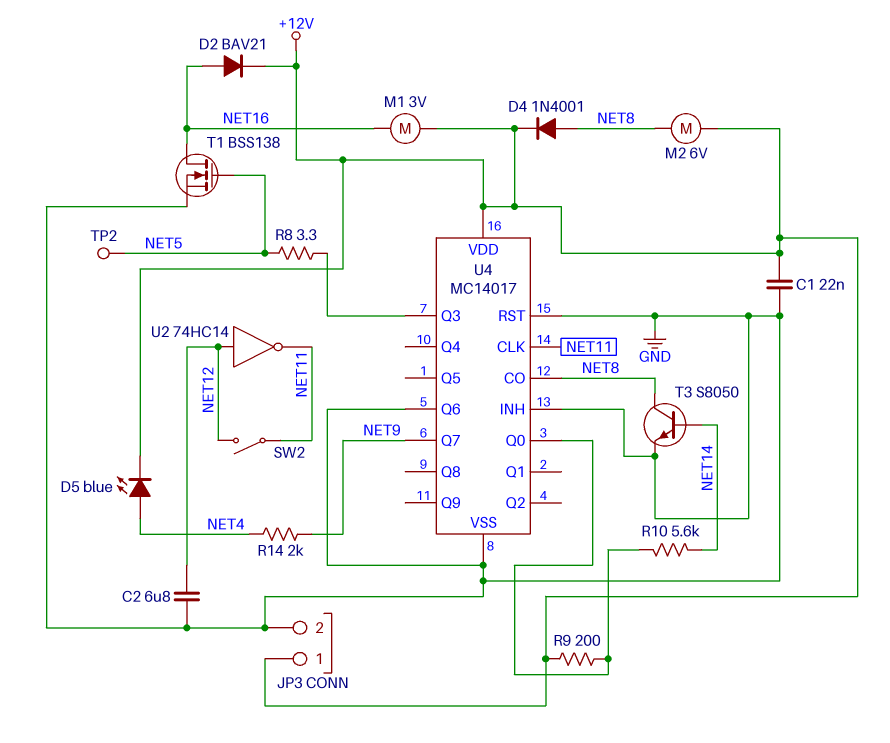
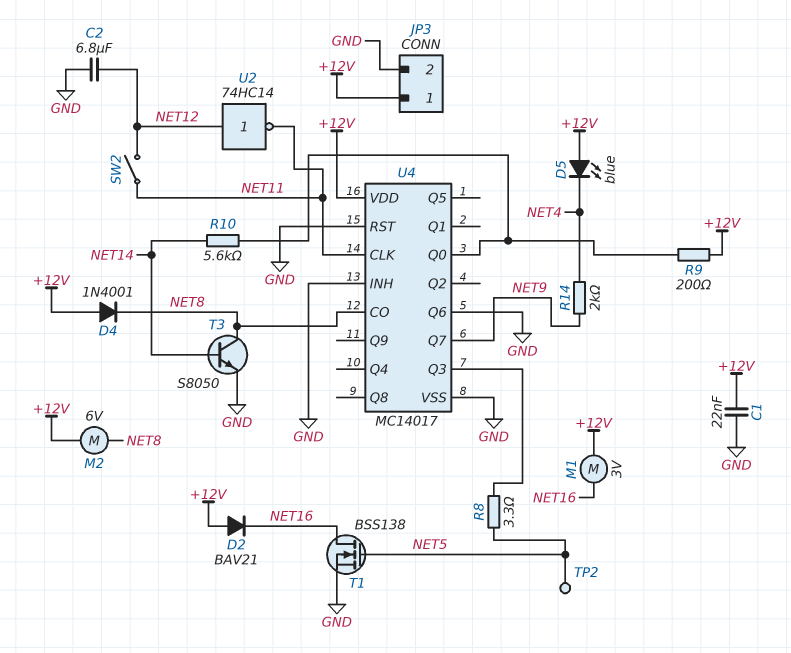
D2: diode BAV21 (A NET16, K +12V) -> diode BAV21 (A +12V, K NET16)
D4: diode 1N4001 (A NET8, K +12V) -> diode 1N4001 (A +12V, K NET8)
D5: LED blue (A NET4, K +12V) -> LED blue (A +12V, K NET4)

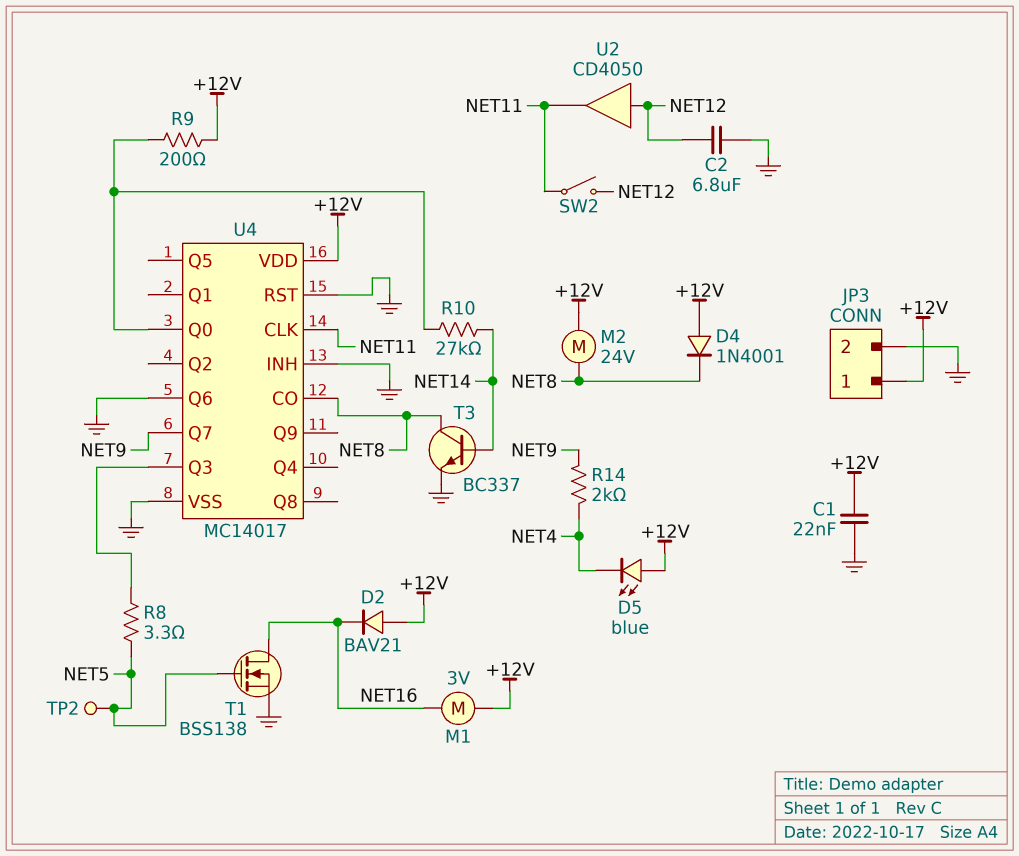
M2: motor 6V (+12V, NET8) -> motor 24V (+12V, NET8)
R10: 5.6k (NET14, U4/Q0) -> 27k (NET14, U4/Q0)
T3: NPN S8050 (B NET14, C NET8, E GND) -> NPN BC337 (B NET14, C NET8, E GND)
U2: NOT 74HC14 (in NET12, out NET11) -> buffer CD4050 (in NET12, out NET11)

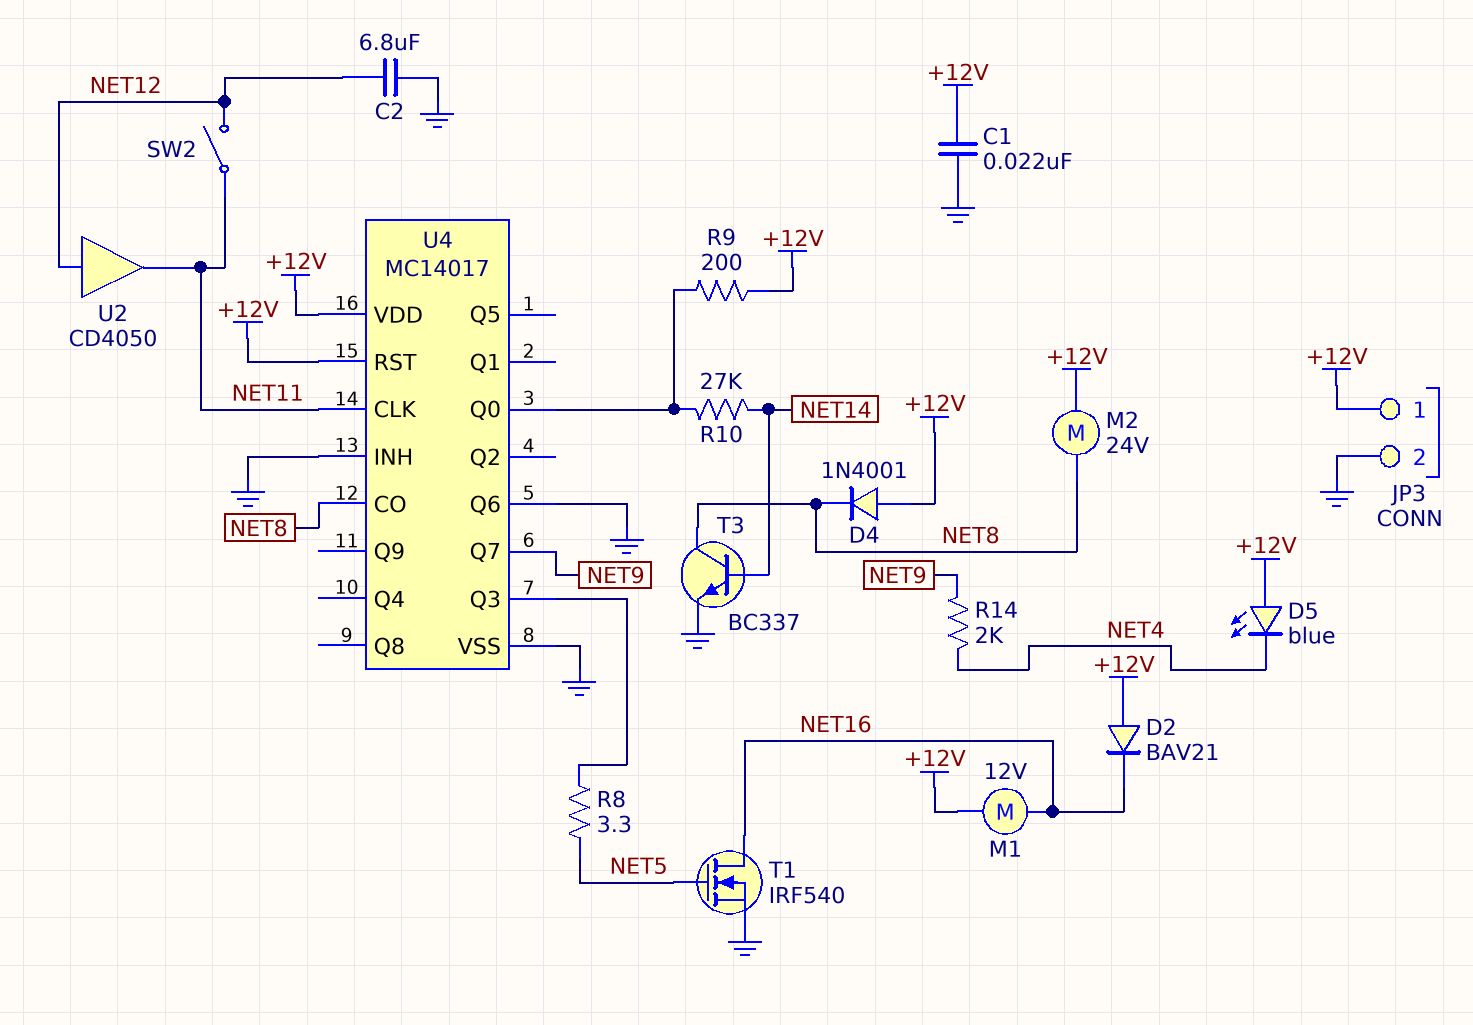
M1: motor 3V (+12V, NET16) -> motor 12V (+12V, NET16)
T1: NMOS BSS138 (G NET5, D NET16, S GND) -> NMOS IRF540 (G NET5, D NET16, S GND)
TP2: test point (NET5) -> none
U4 pin RST: GND -> +12V

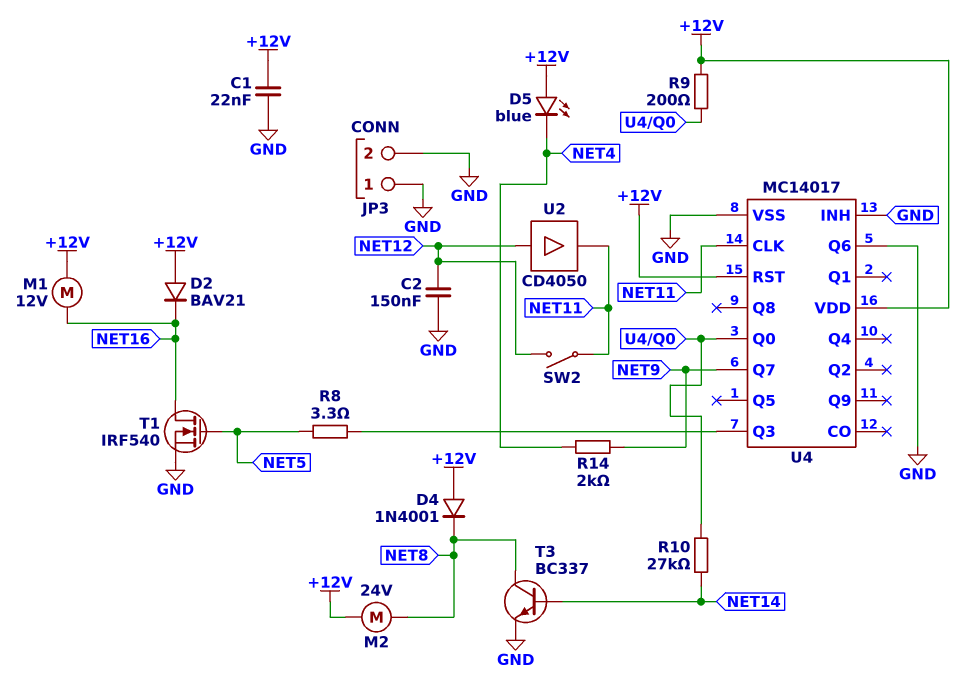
C2: 6.8uF (GND, NET12) -> 150nF (GND, NET12)
JP3 pin 1: +12V -> GND
U4 pin CO: NET8 -> none

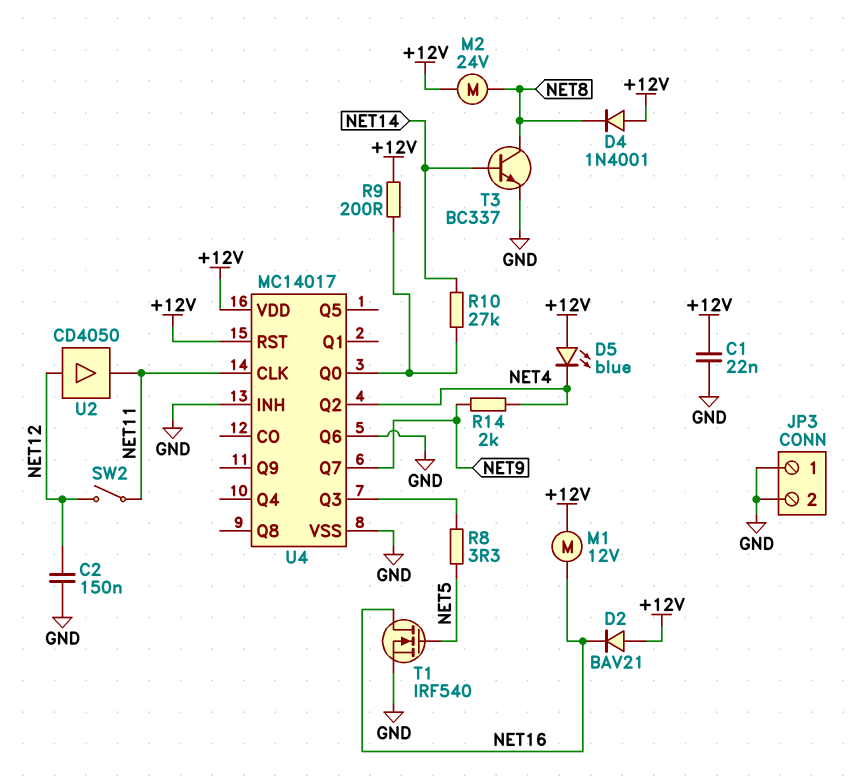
U4 pin Q2: none -> NET4

